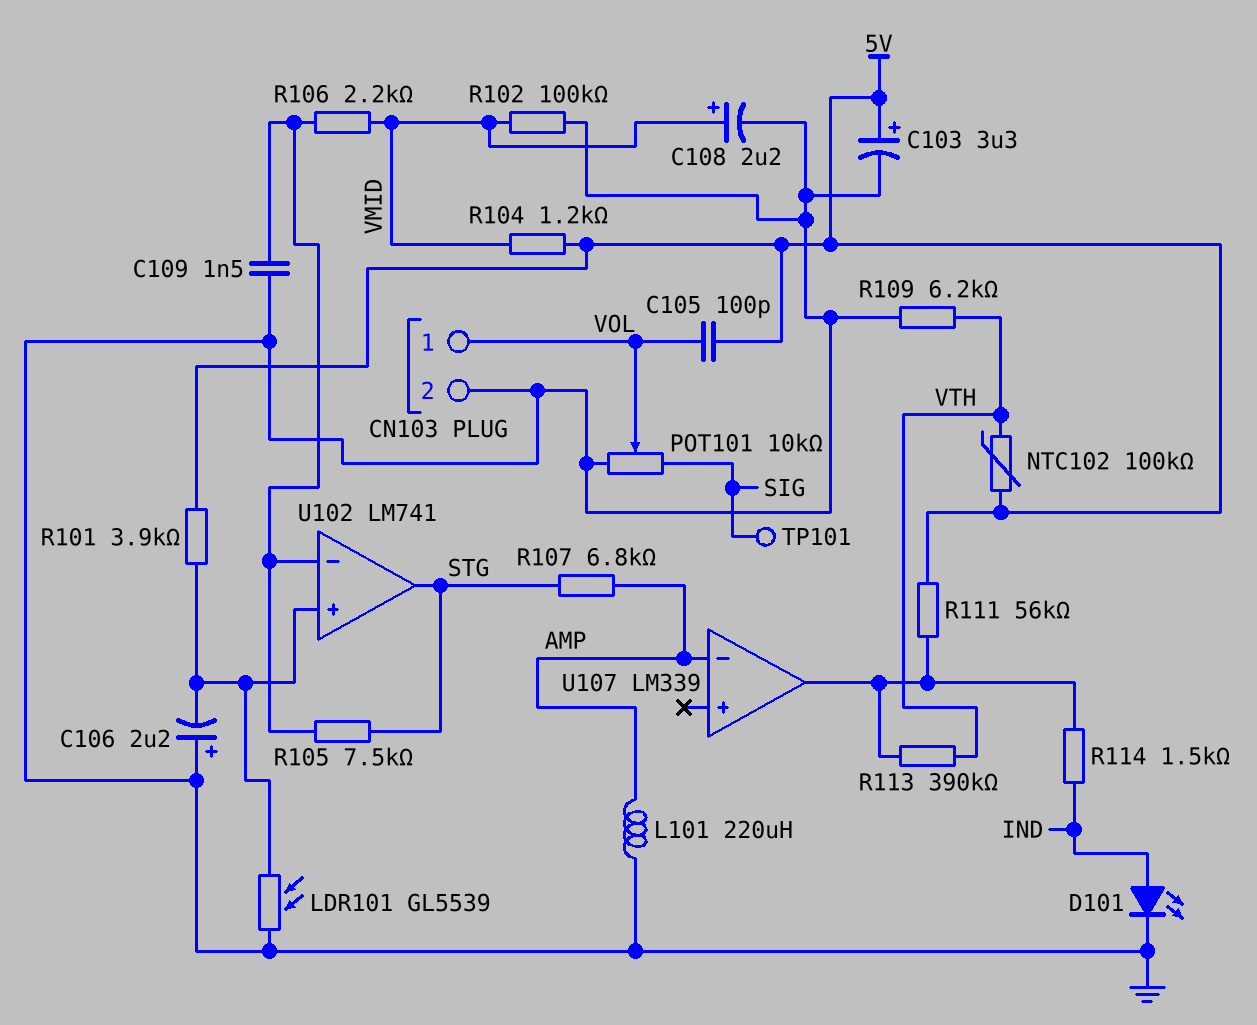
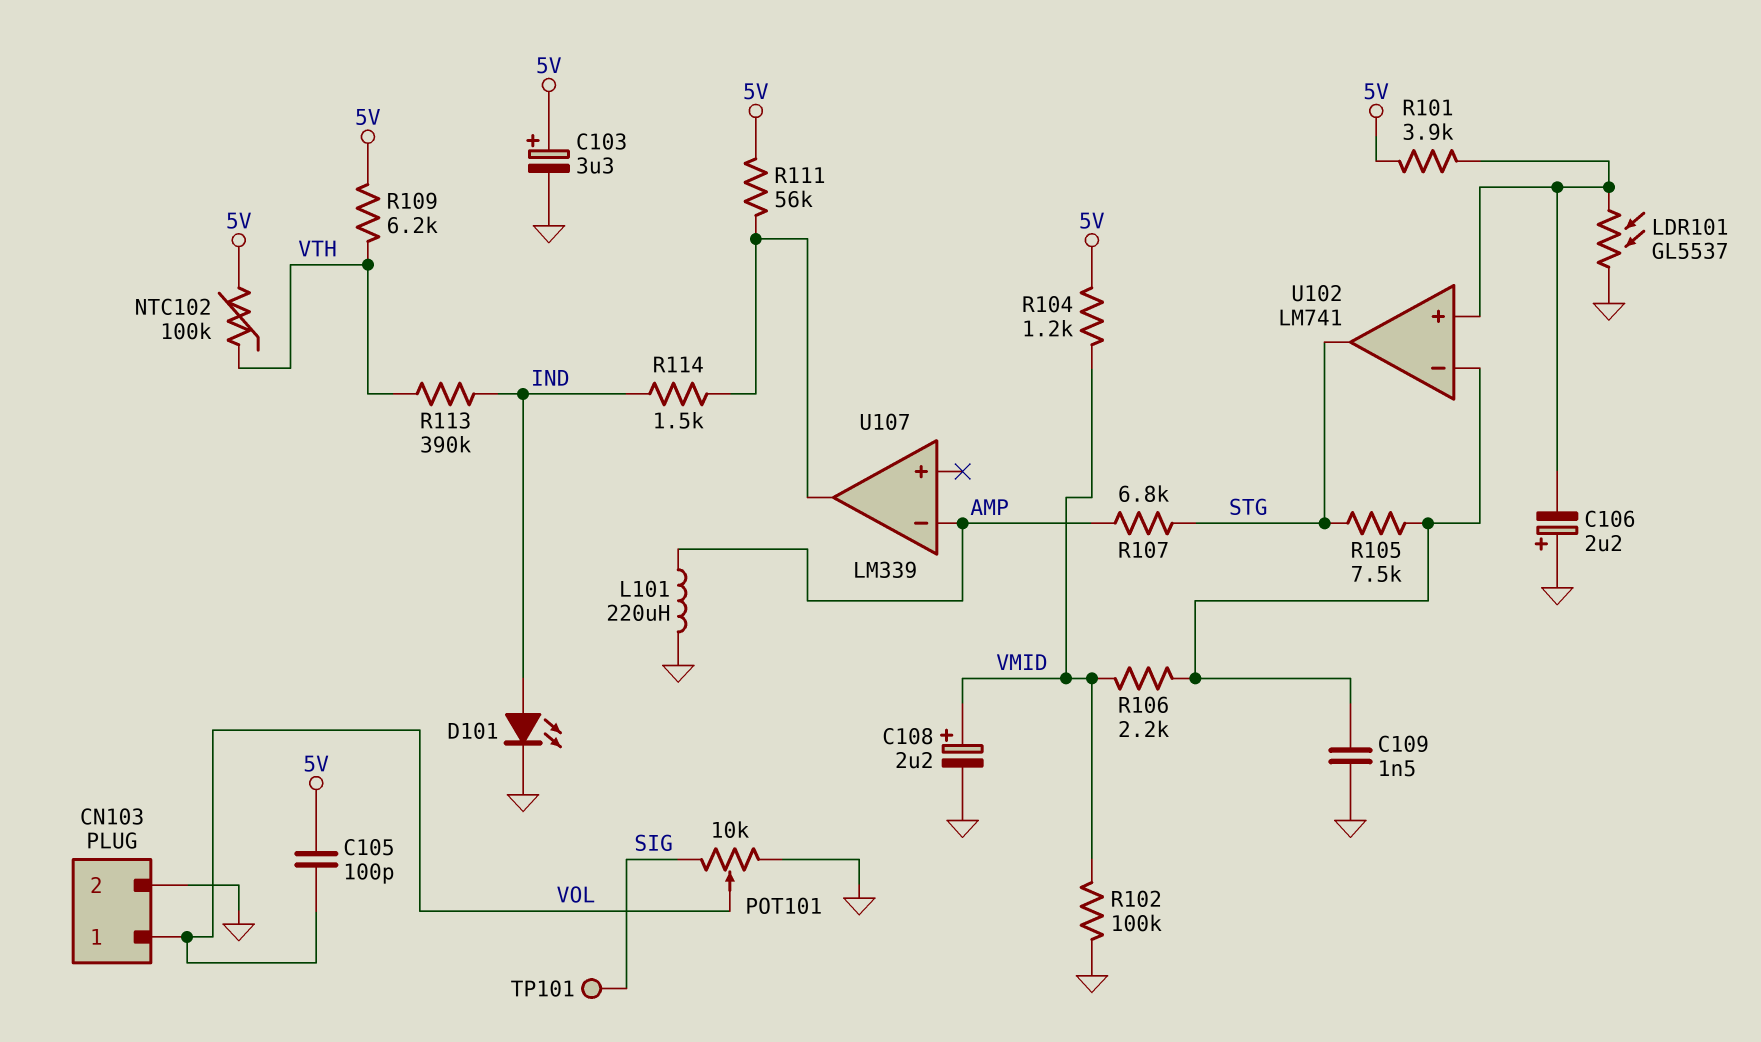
LDR101: GL5539 (GND, U102/in+) -> GL5537 (GND, U102/in+)
R109: 6.2k (GND, VTH) -> 6.2k (5V, VTH)
R113: 390k (U107/out, VTH) -> 390k (IND, VTH)

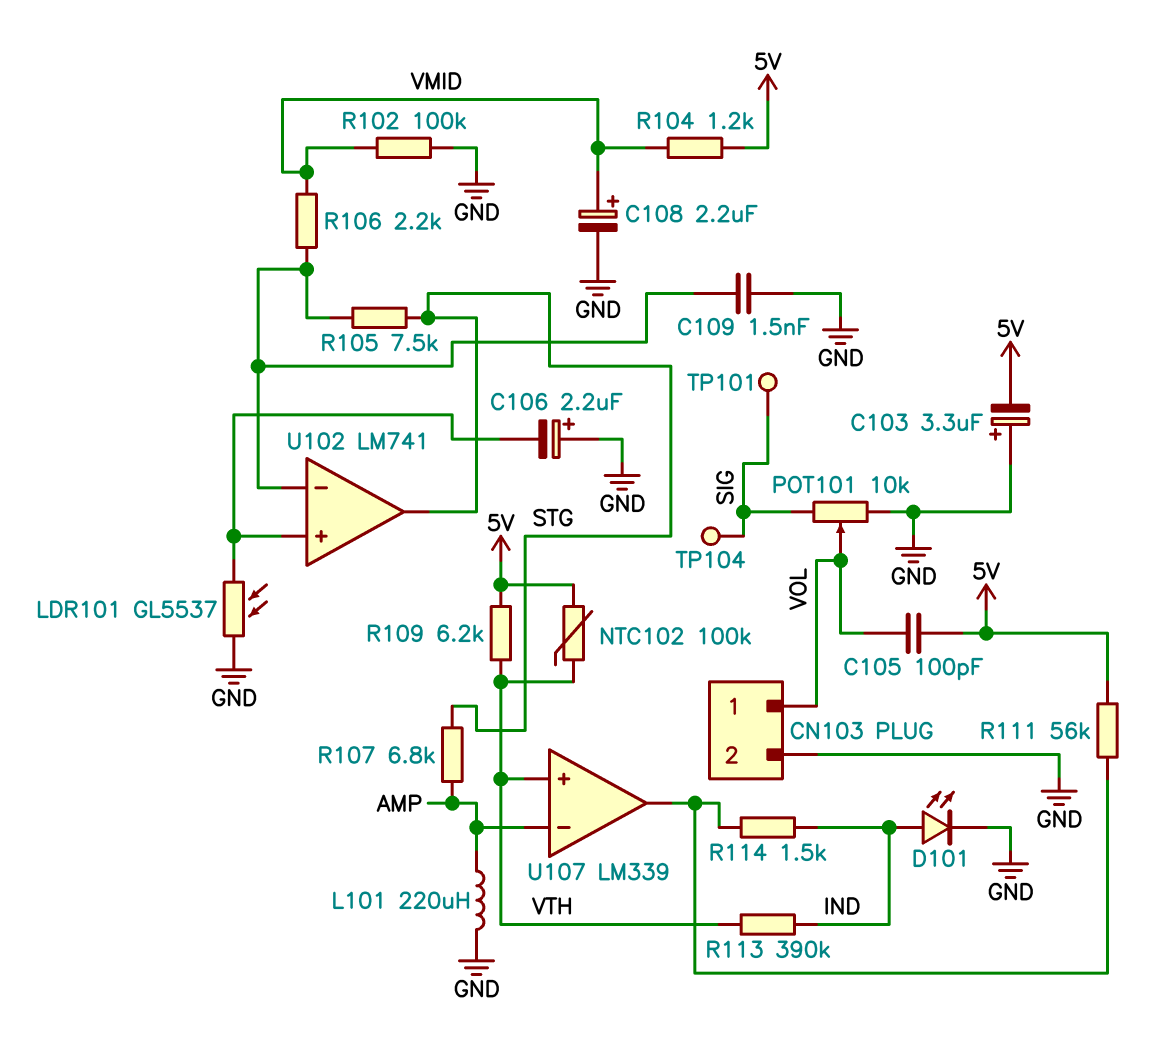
C103: 3.3uF (plus 5V, minus GND) -> 3.3uF (plus GND, minus 5V)
R101: 3.9k (5V, U102/in+) -> none
TP104: none -> test point (SIG)
U107 pin in+: none -> VTH

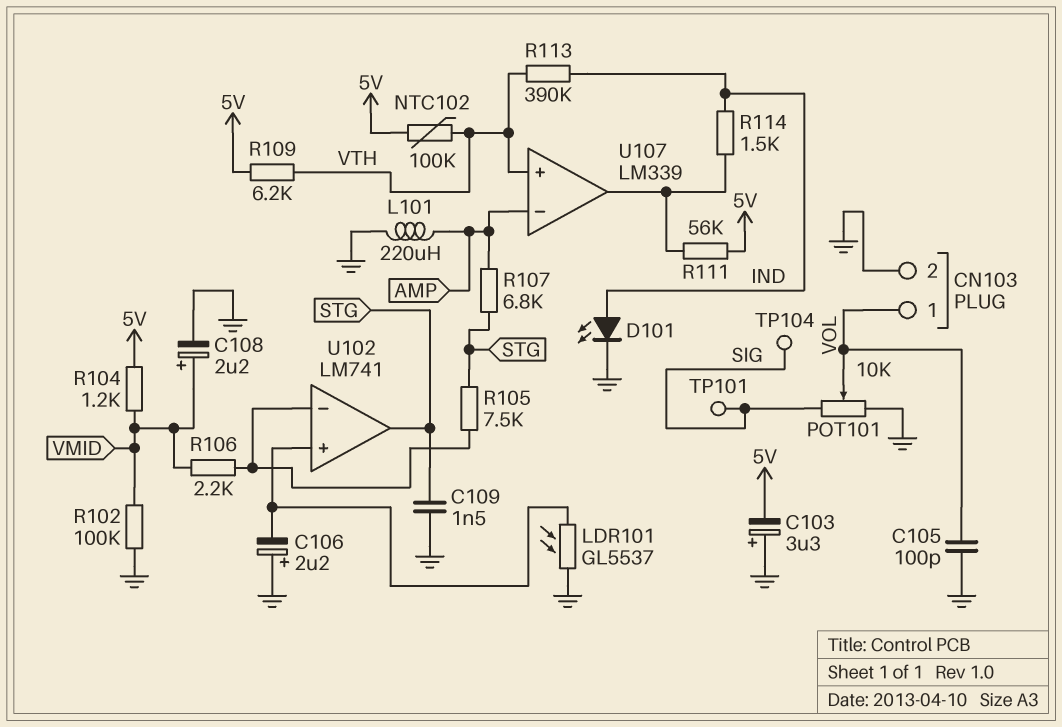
C105: 100pF (5V, VOL) -> 100pF (GND, VOL)
C109: 1.5nF (GND, U102/in-) -> 1.5nF (GND, STG)

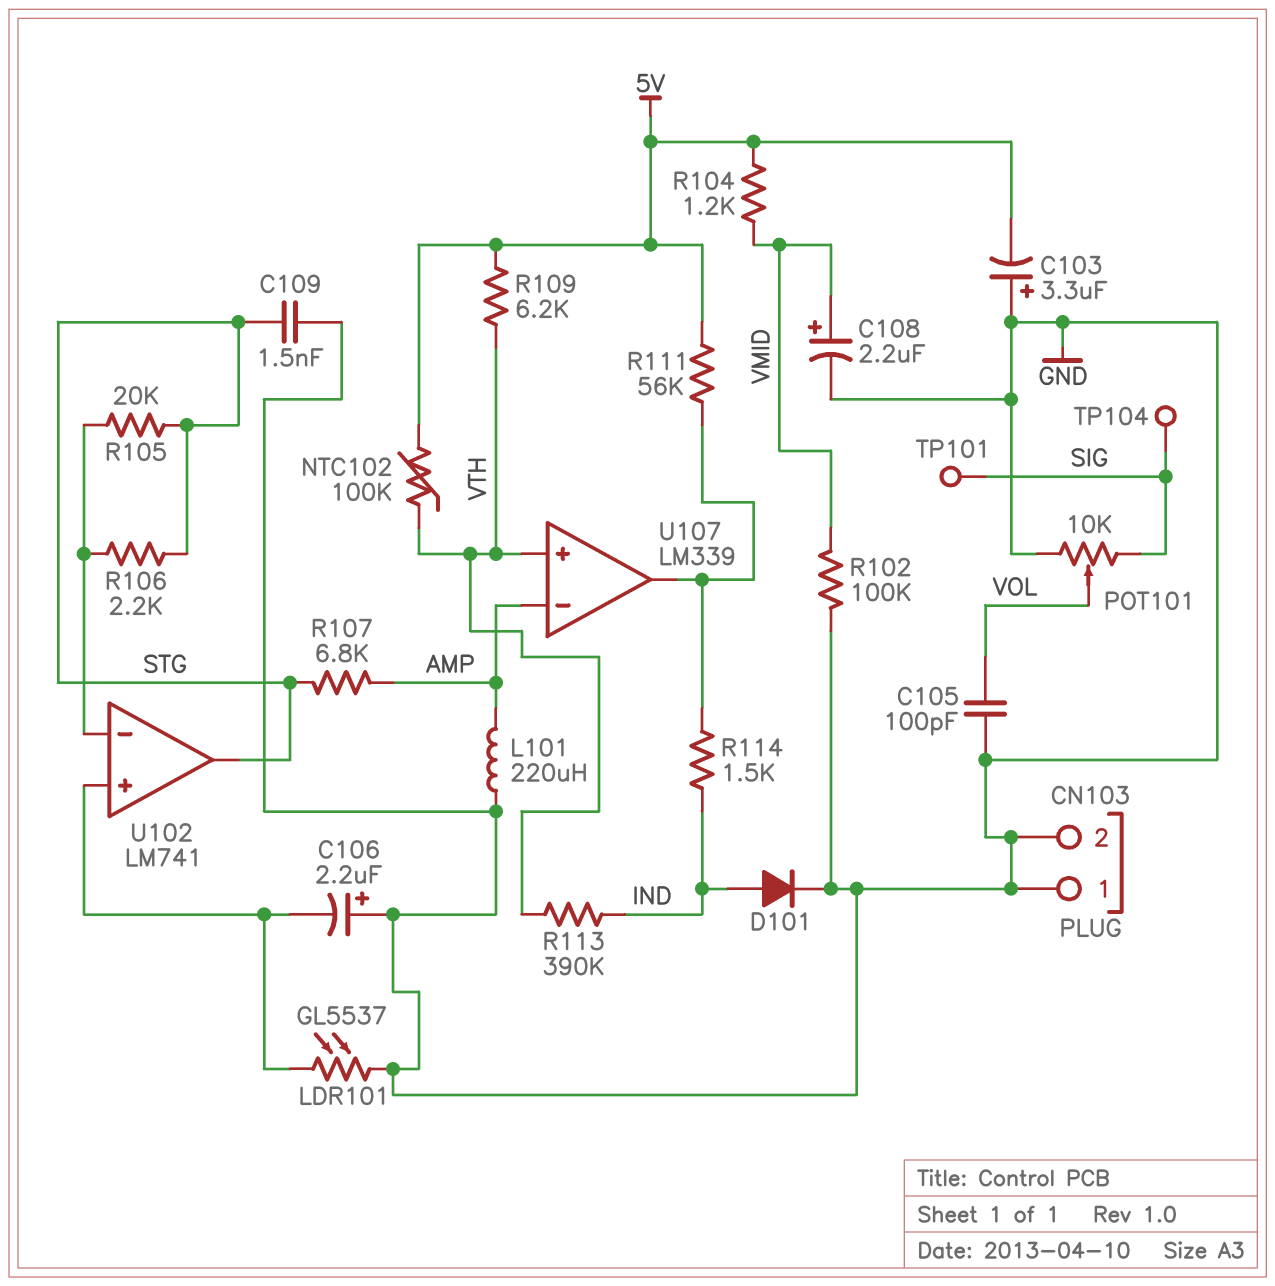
CN103 pin 1: VOL -> GND
D101: LED (A IND, K GND) -> diode (A IND, K GND)
R105: 7.5k (STG, U102/in-) -> 20k (STG, U102/in-)
R106: 2.2k (U102/in-, VMID) -> 2.2k (STG, U102/in-)

